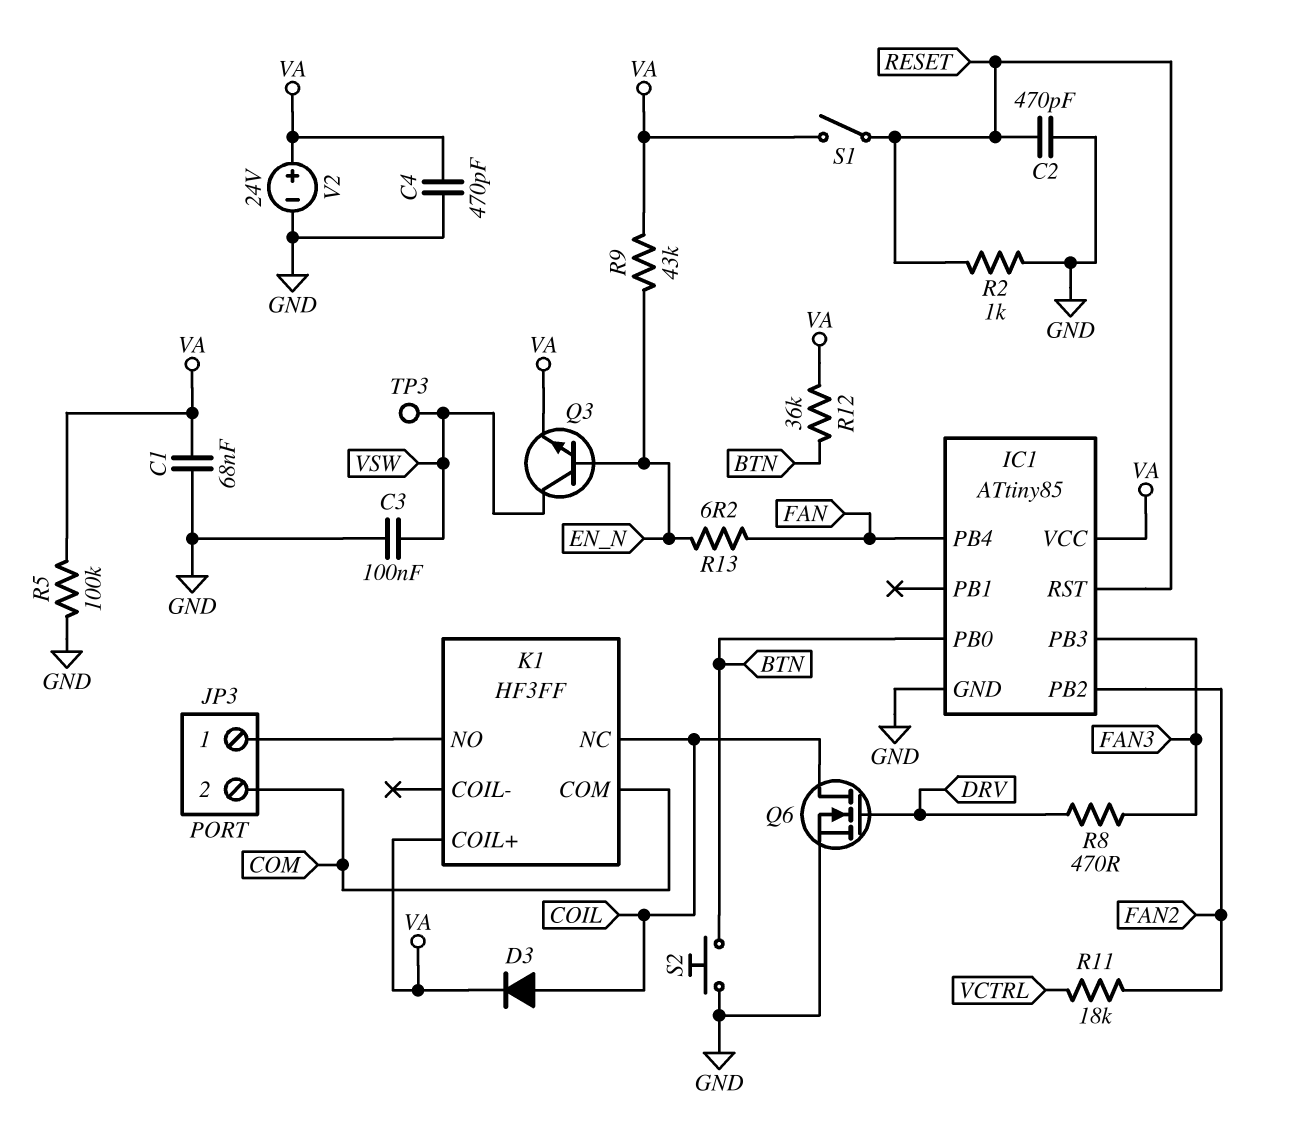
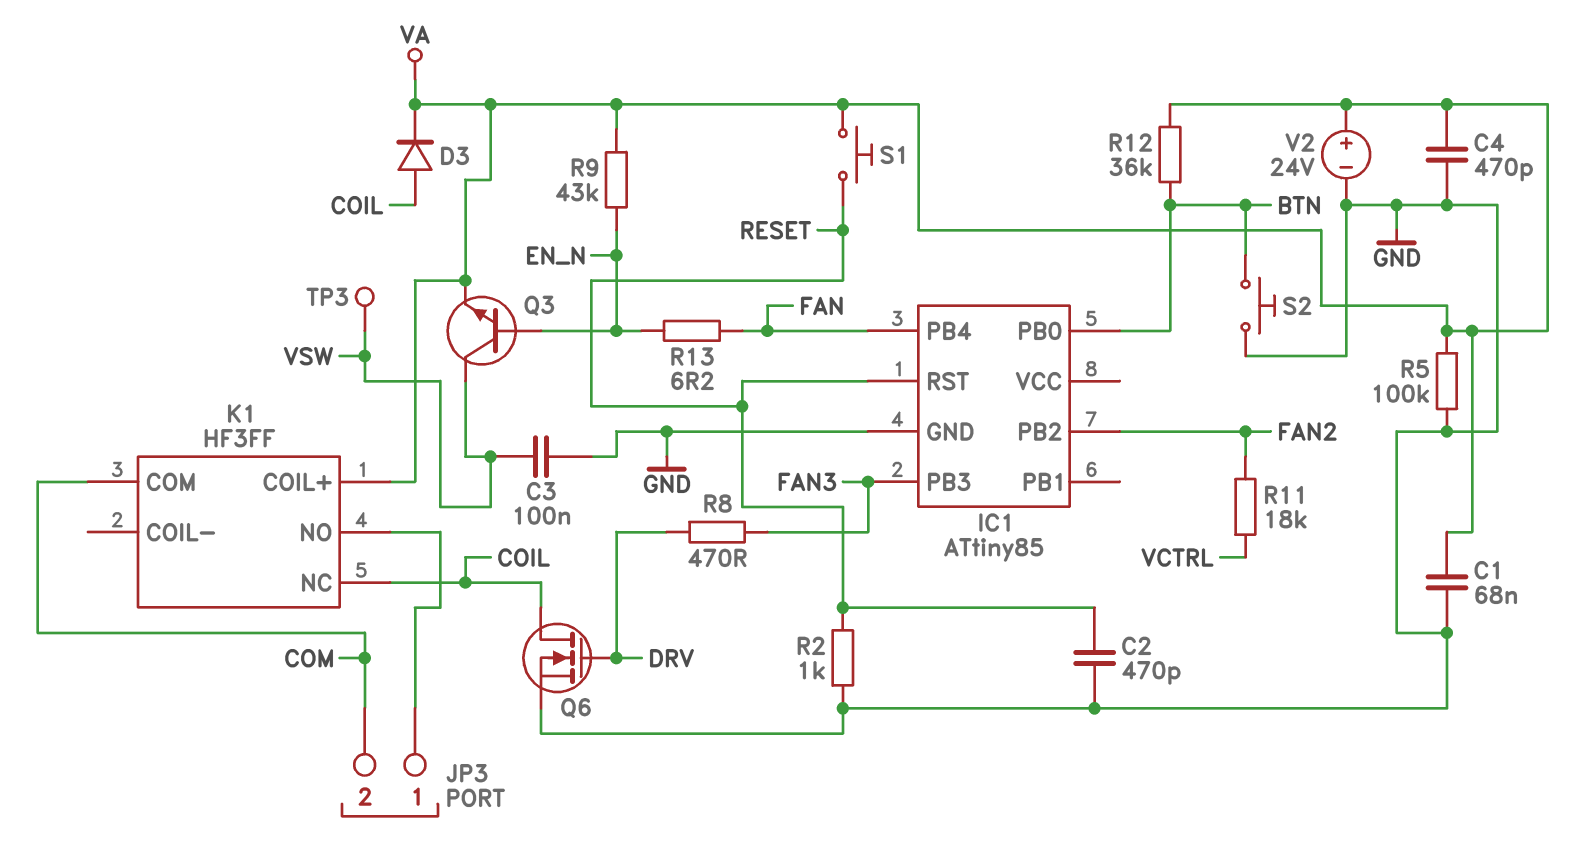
IC1 pin VCC: VA -> none
S1: switch (RESET, VA) -> button (RESET, VA)

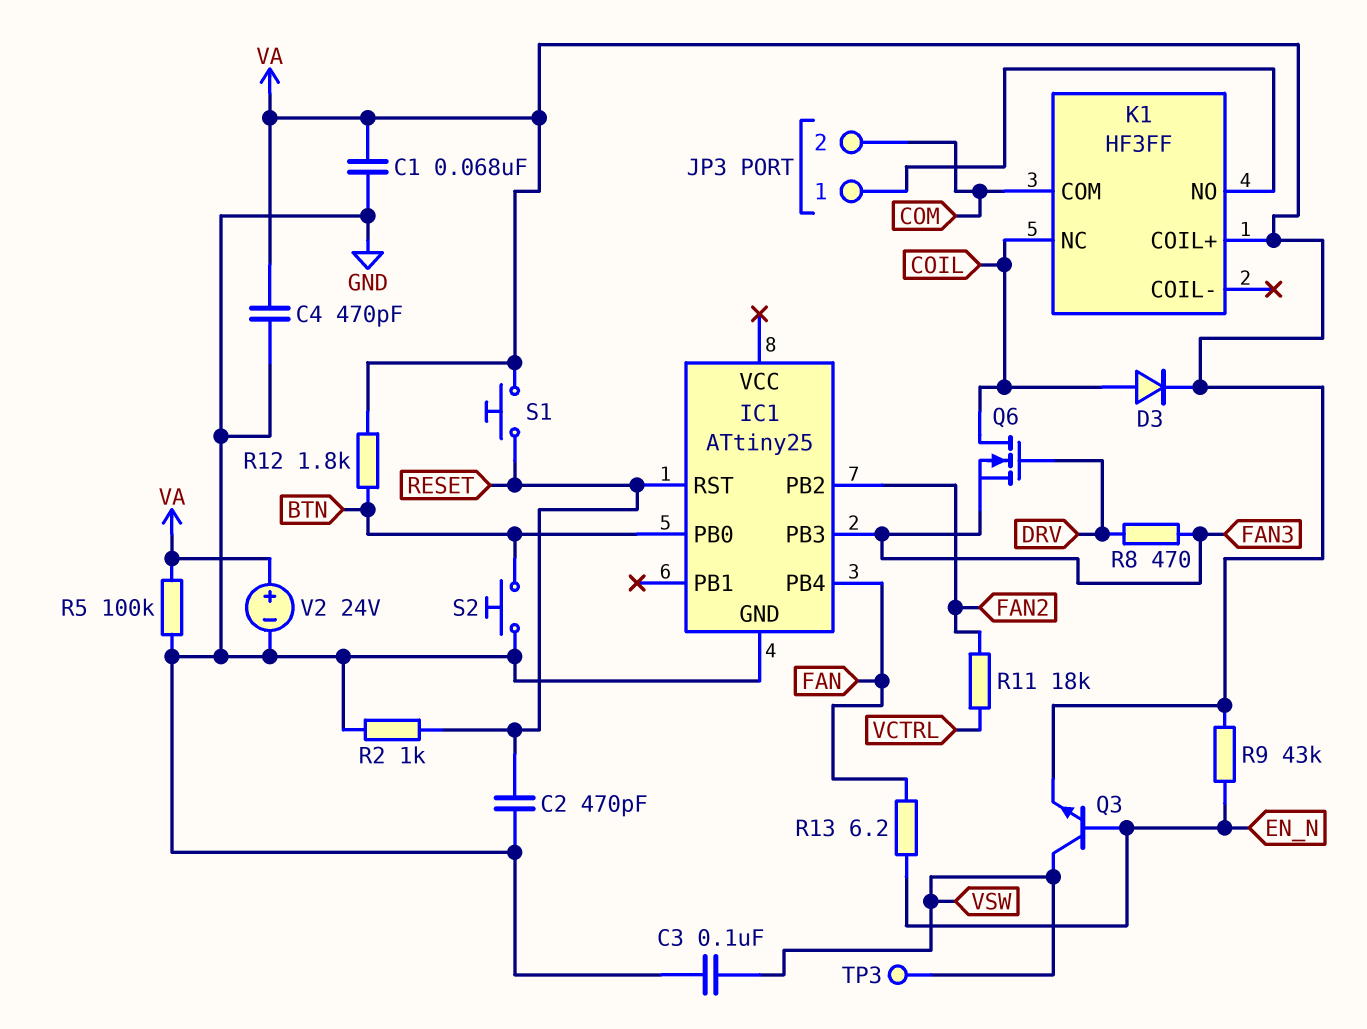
IC1: ATtiny85 -> ATtiny25
Q6: NMOS (G DRV, D COIL, S GND) -> NMOS (G DRV, D COIL, S FAN3)
R12: 36k (BTN, VA) -> 1.8k (BTN, VA)

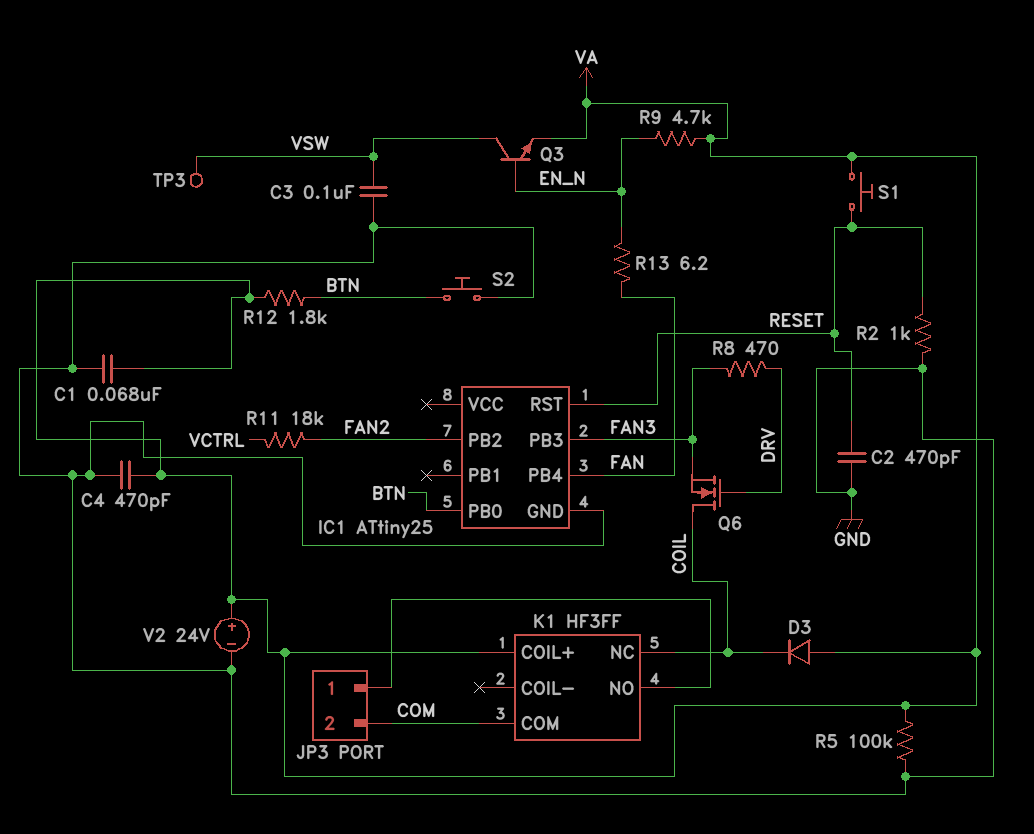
D3: diode (A COIL, K VA) -> diode (A VA, K COIL)
R9: 43k (EN_N, VA) -> 4.7k (EN_N, VA)

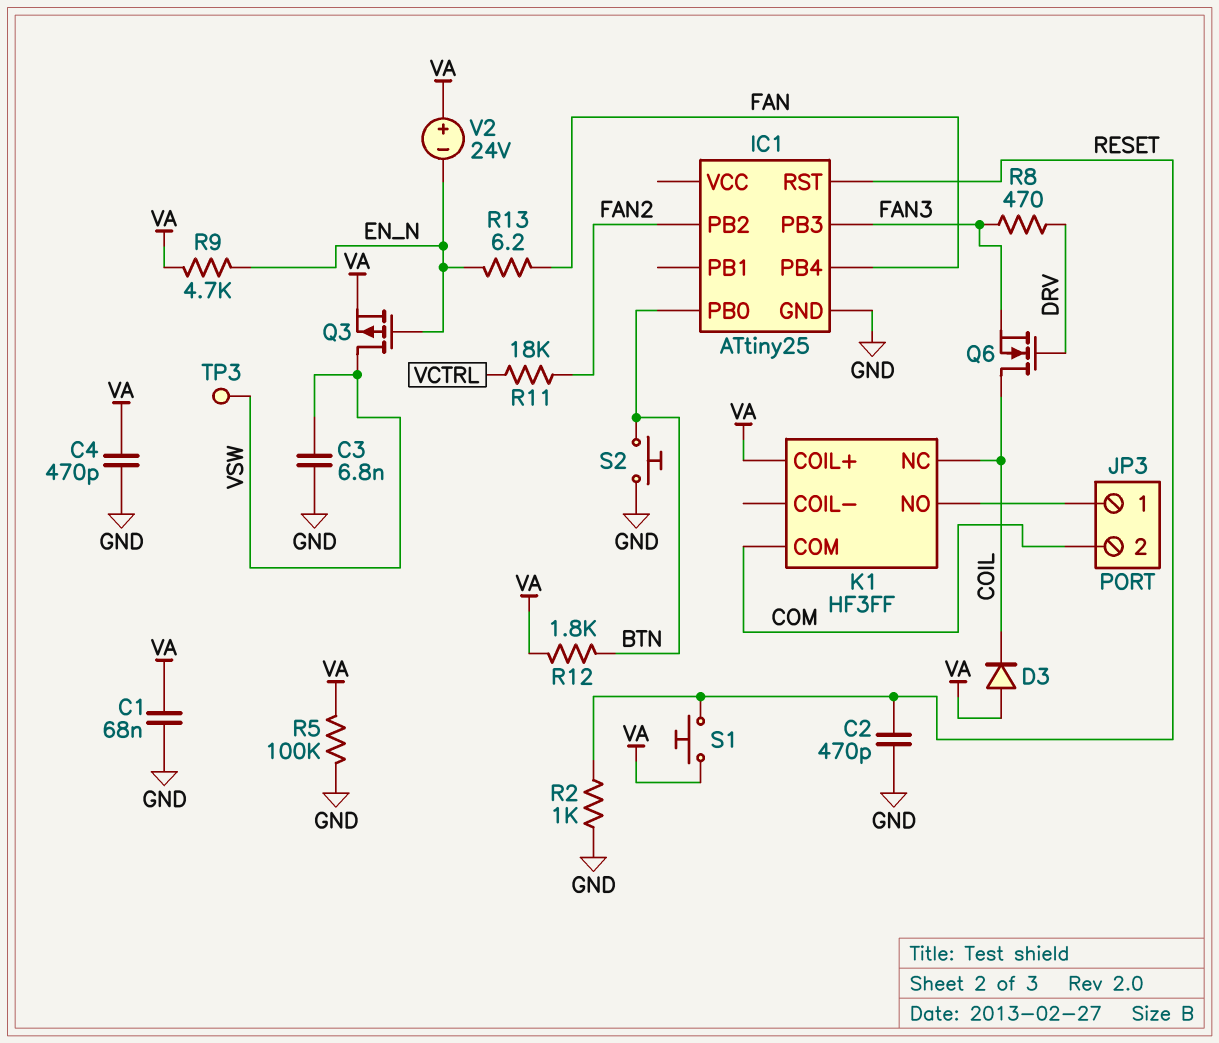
C3: 100nF (GND, VSW) -> 6.8nF (GND, VSW)
Q3: NPN (B EN_N, C VSW, E VA) -> PMOS (G EN_N, D VSW, S VA)
V2: 24V (plus VA, minus GND) -> 24V (plus VA, minus EN_N)

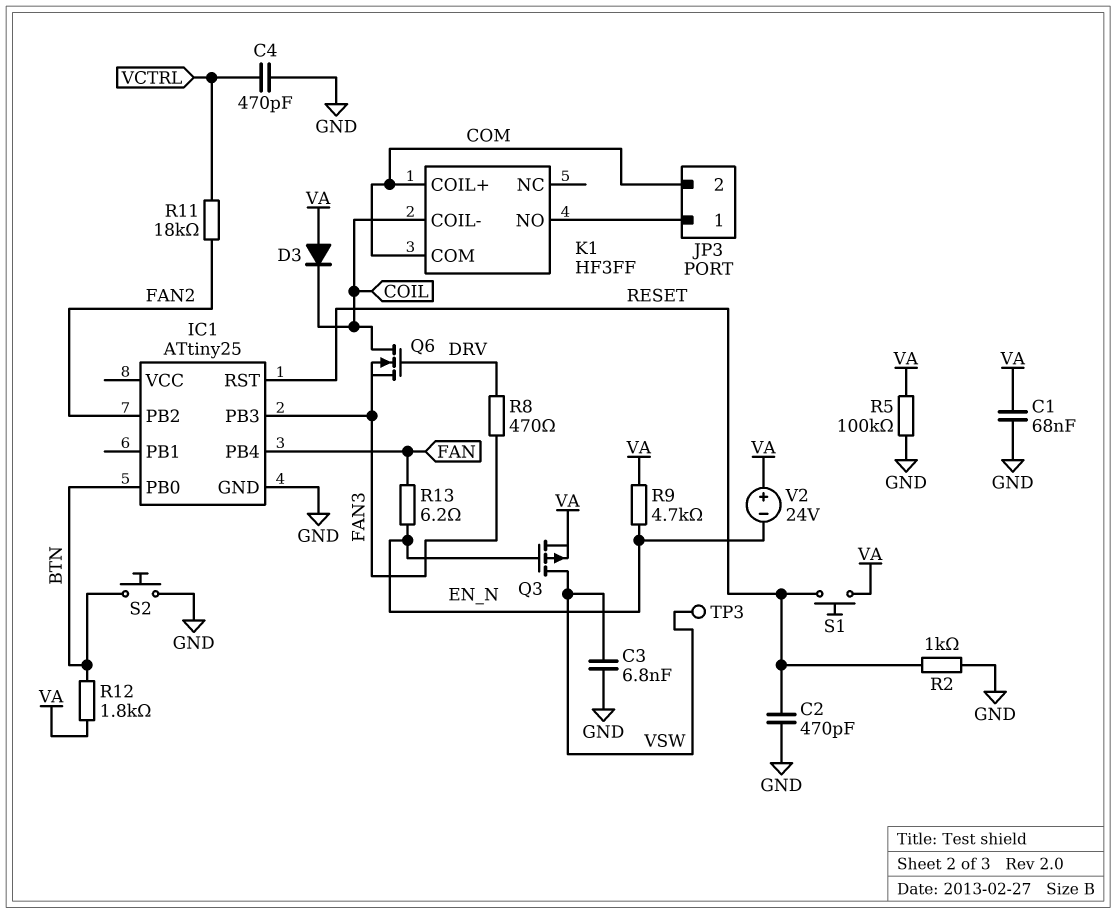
C4: 470pF (GND, VA) -> 470pF (GND, VCTRL)
K1 pin COIL+: VA -> COM
K1 pin COIL-: none -> COIL
K1 pin NC: COIL -> none

